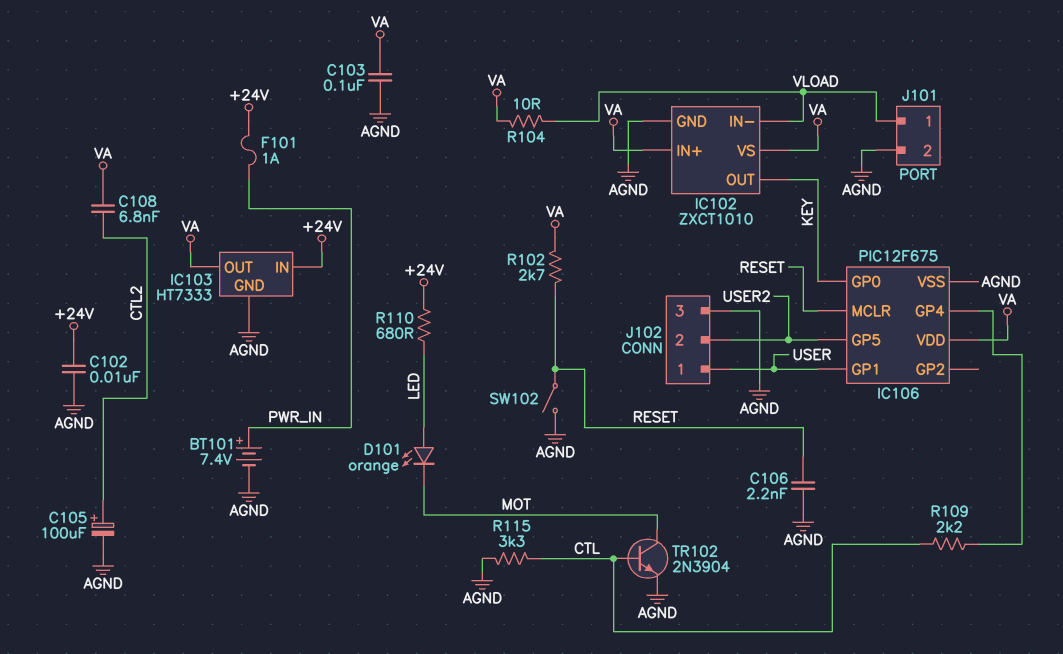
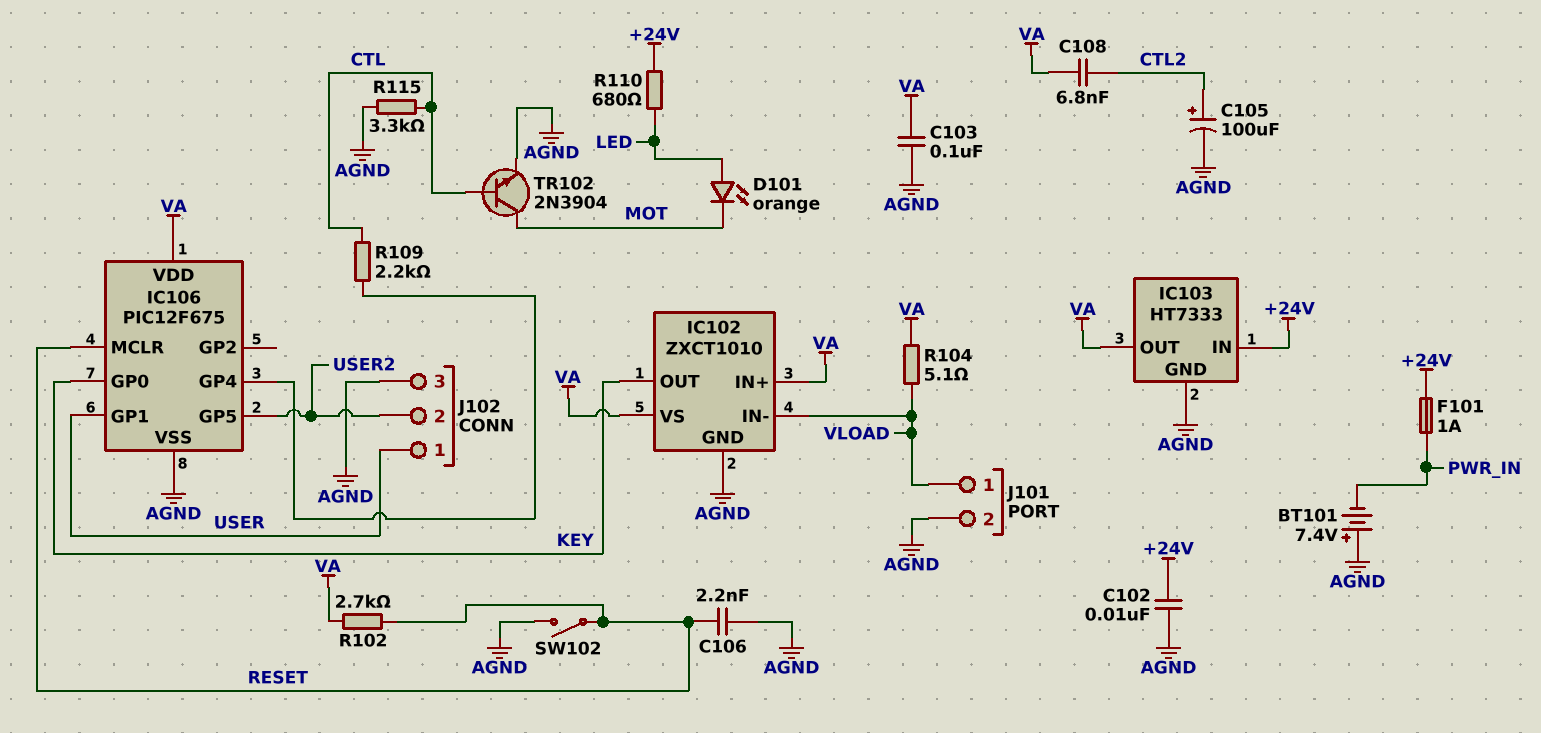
BT101: 7.4V (plus PWR_IN, minus AGND) -> 7.4V (plus AGND, minus PWR_IN)
R104: 10 (VA, VLOAD) -> 5.1 (VA, VLOAD)

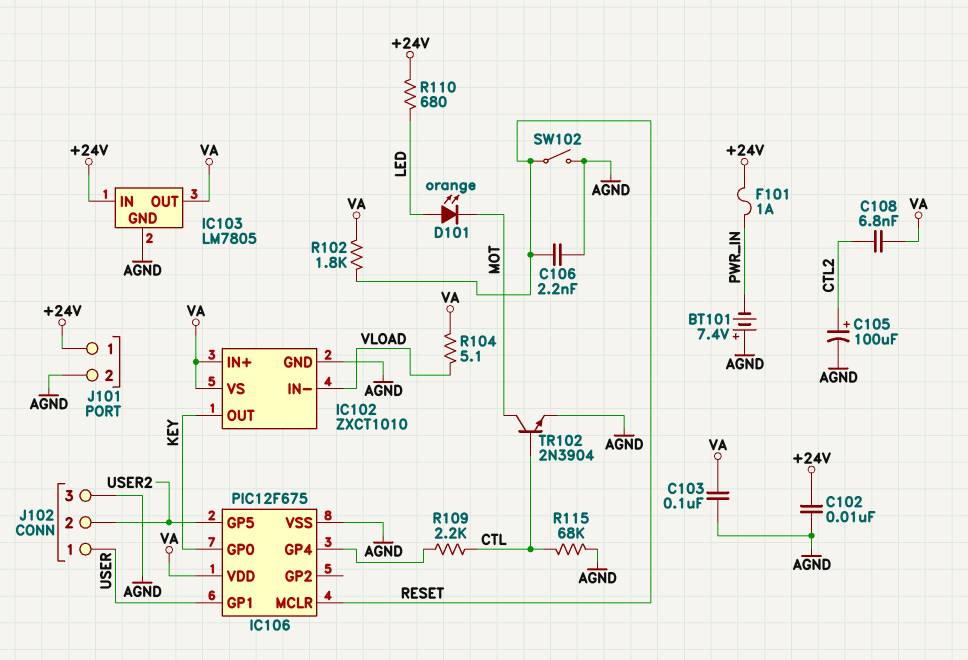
IC103: HT7333 -> LM7805
J101 pin 1: VLOAD -> +24V
R102: 2.7k (RESET, VA) -> 1.8k (RESET, VA)
R115: 3.3k (AGND, CTL) -> 68k (AGND, CTL)

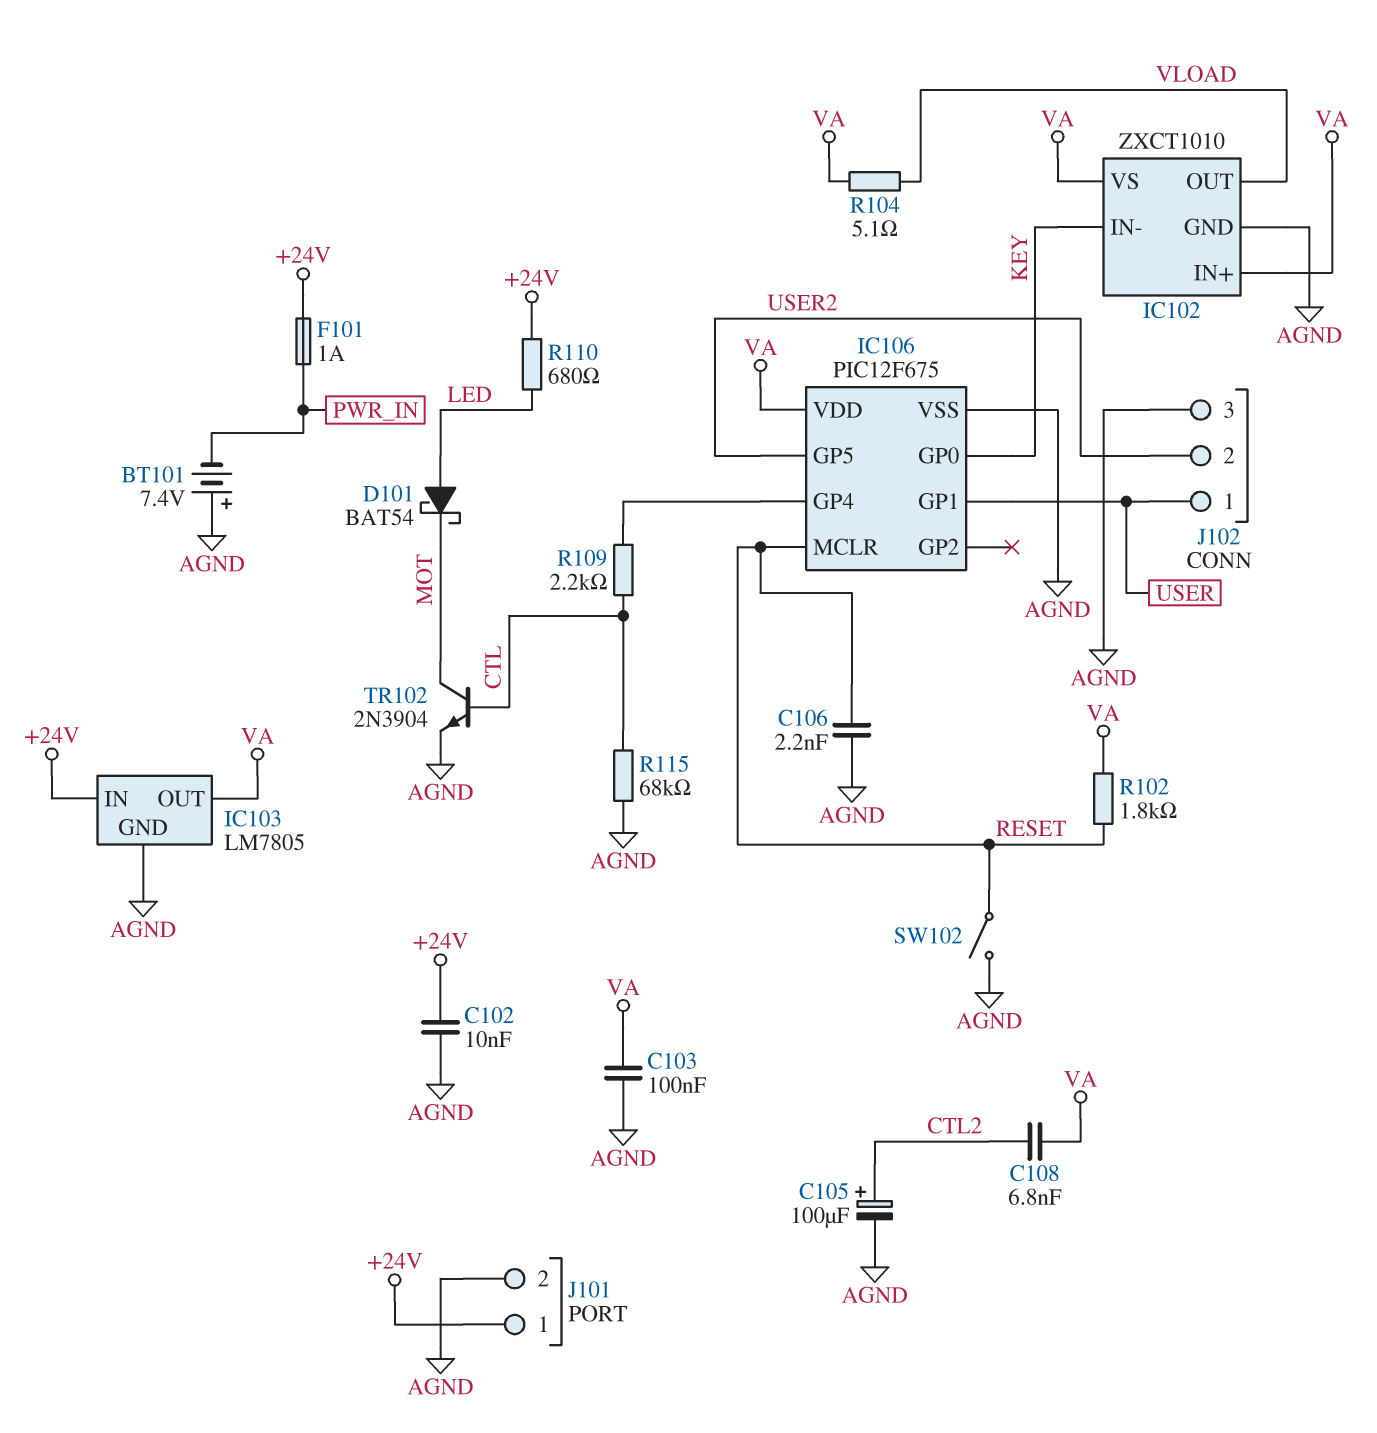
D101: LED orange (A LED, K MOT) -> schottky BAT54 (A LED, K MOT)
IC102 pin IN-: VLOAD -> KEY
IC102 pin OUT: KEY -> VLOAD

